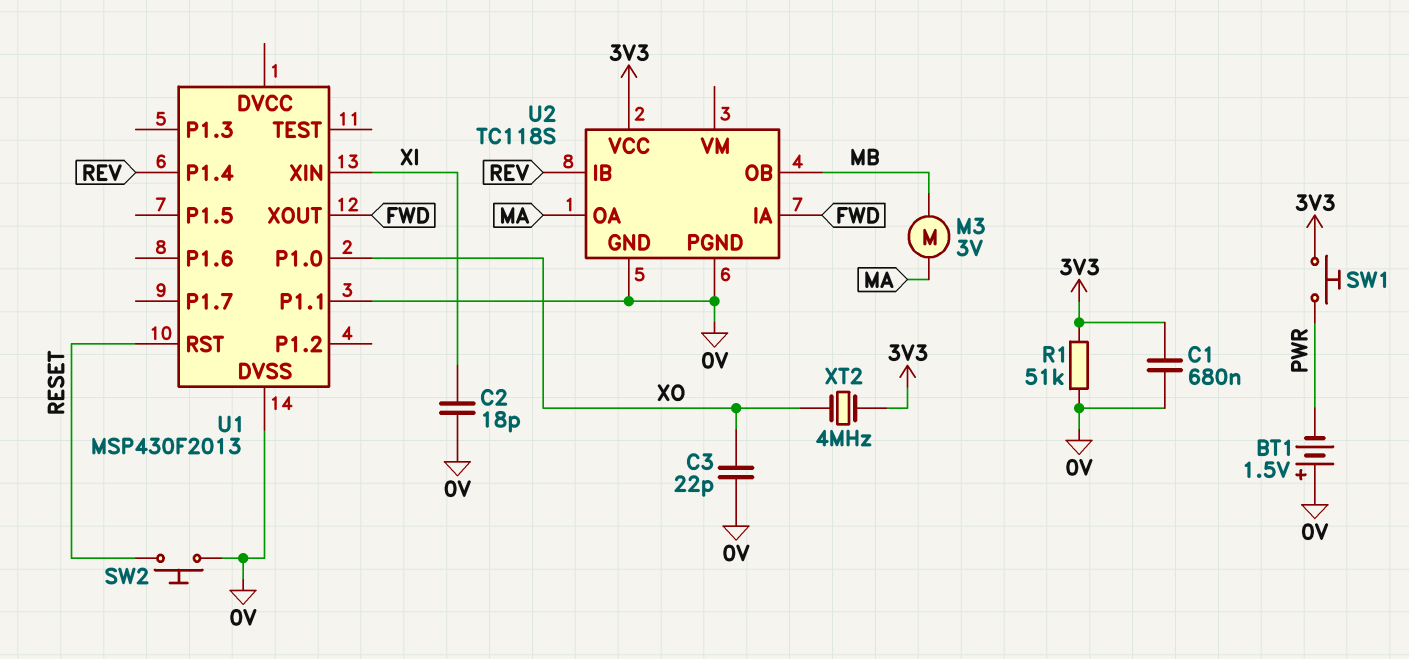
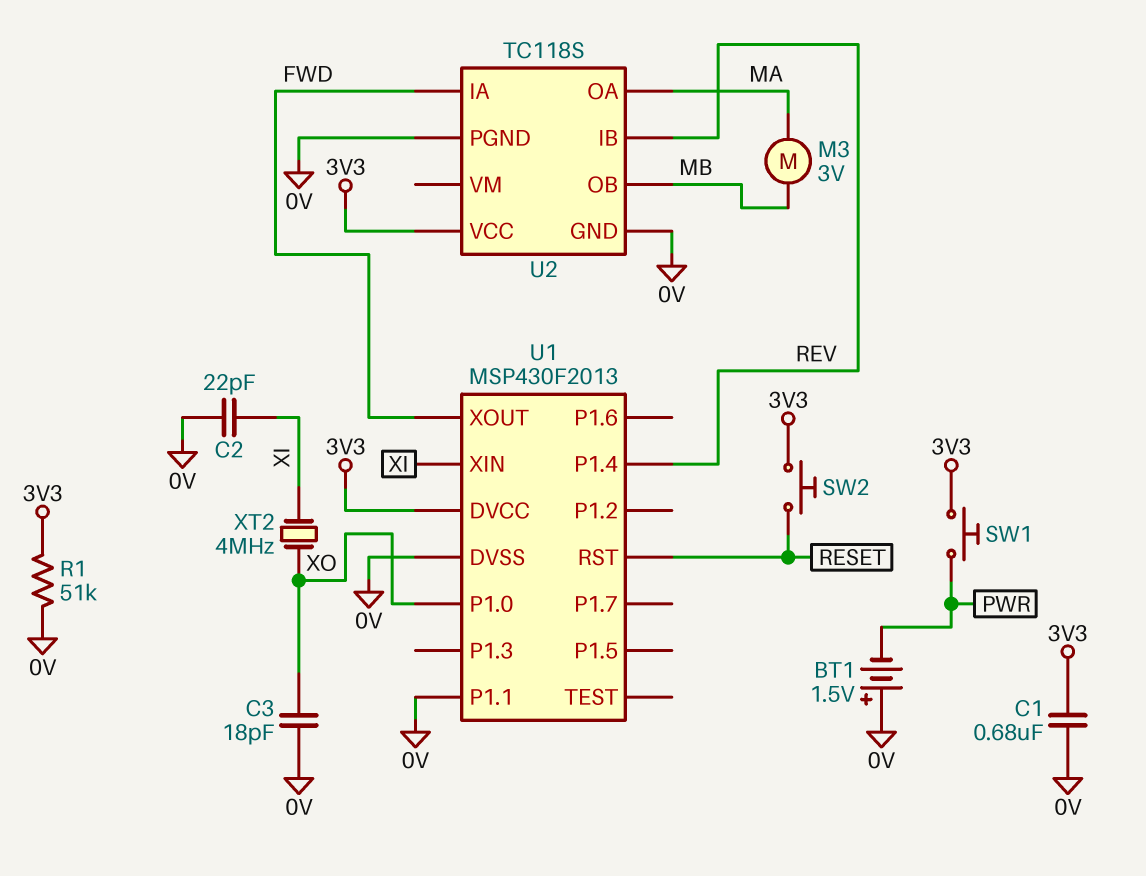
C2: 18pF (0V, XI) -> 22pF (0V, XI)
C3: 22pF (0V, XO) -> 18pF (0V, XO)
SW2: button (0V, RESET) -> button (3V3, RESET)
U1 pin DVCC: none -> 3V3
XT2: 4MHz (3V3, XO) -> 4MHz (XI, XO)

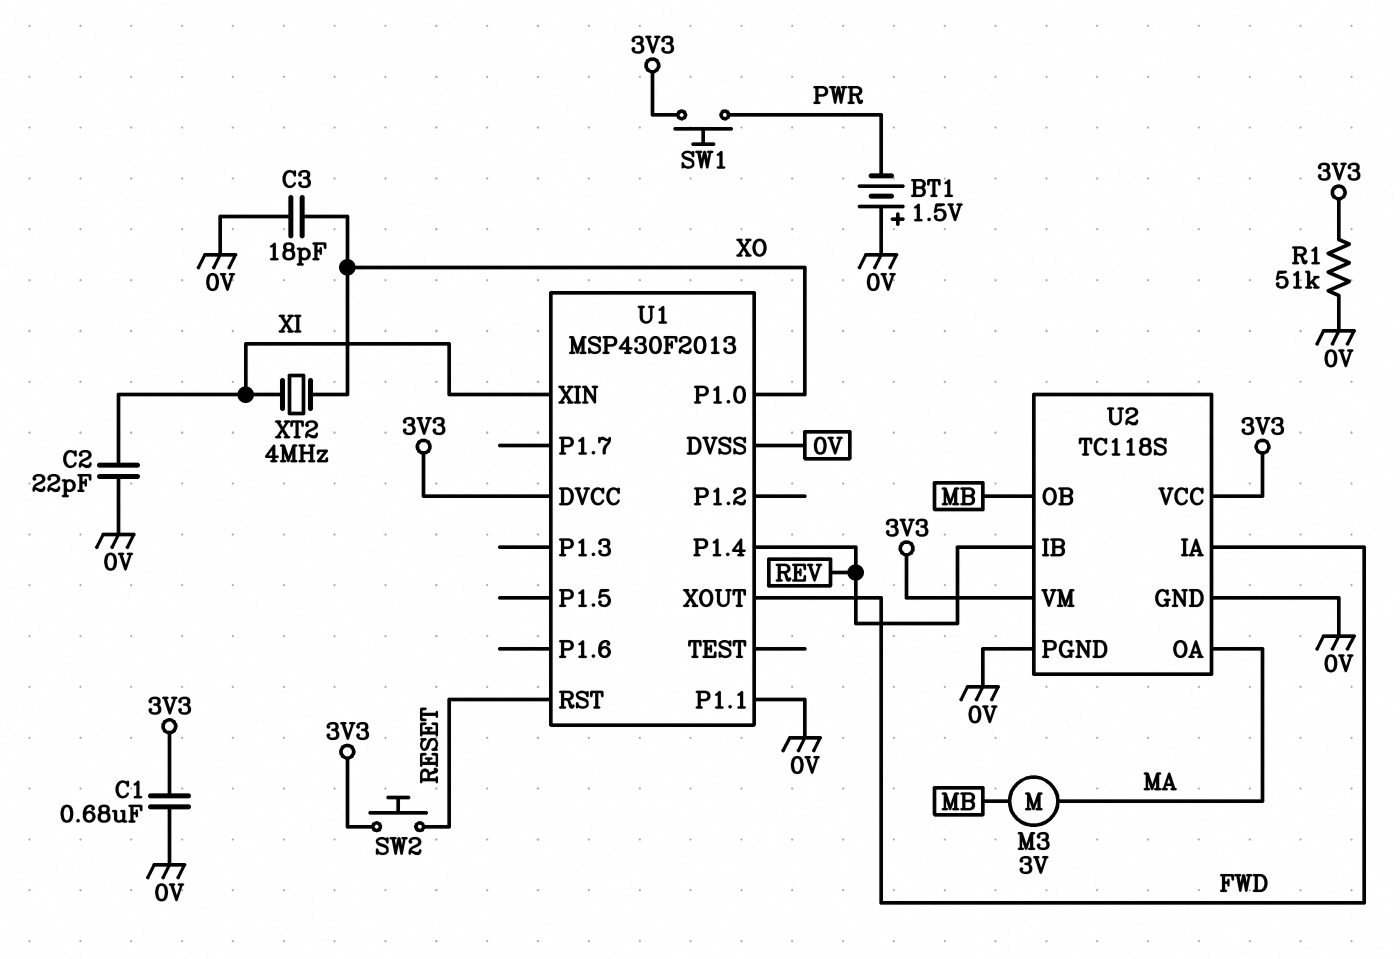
U2 pin VM: none -> 3V3

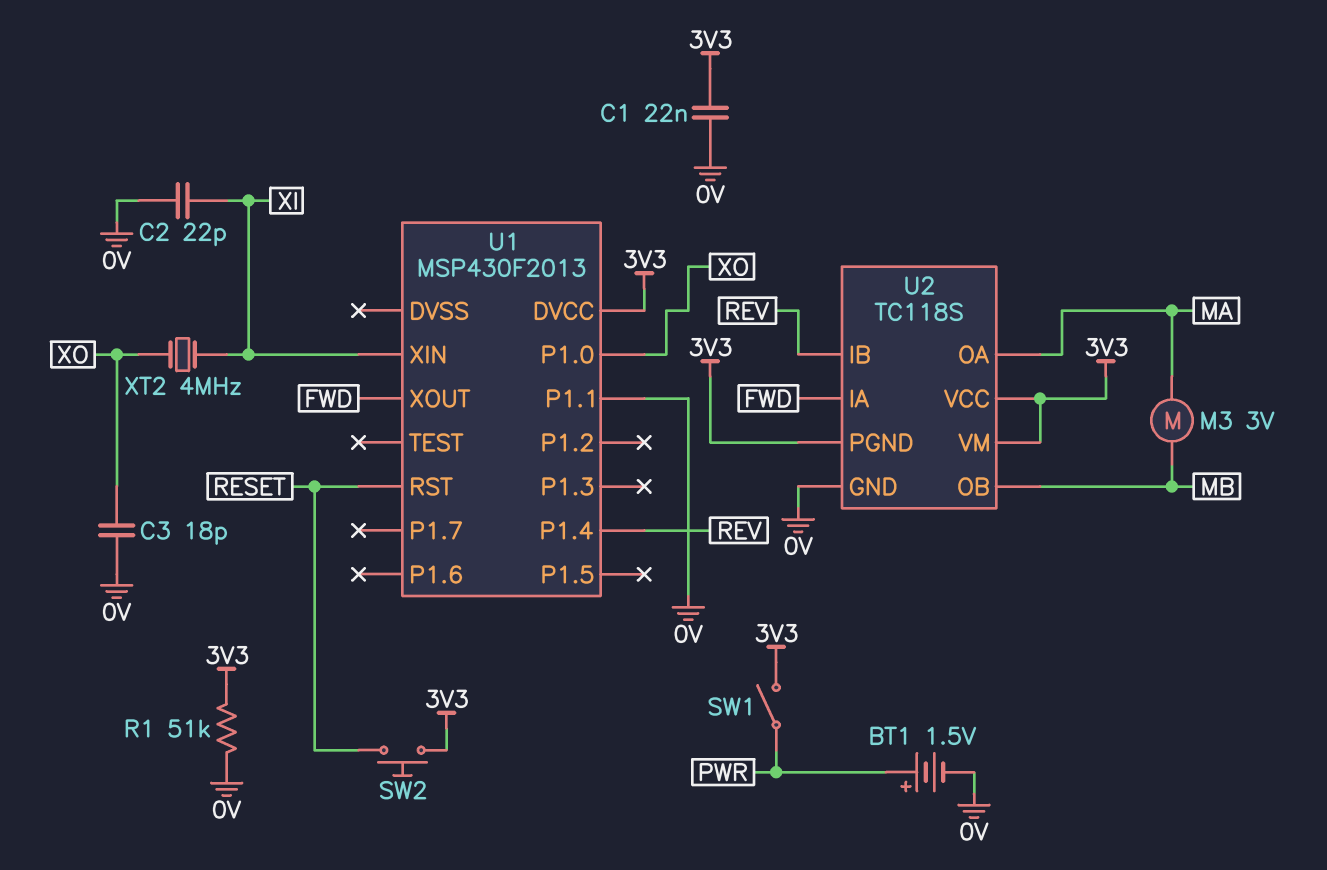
BT1: 1.5V (plus 0V, minus PWR) -> 1.5V (plus PWR, minus 0V)
C1: 680nF (0V, 3V3) -> 22nF (0V, 3V3)
SW1: button (3V3, PWR) -> switch (3V3, PWR)
U1 pin DVSS: 0V -> none
U2 pin PGND: 0V -> 3V3

